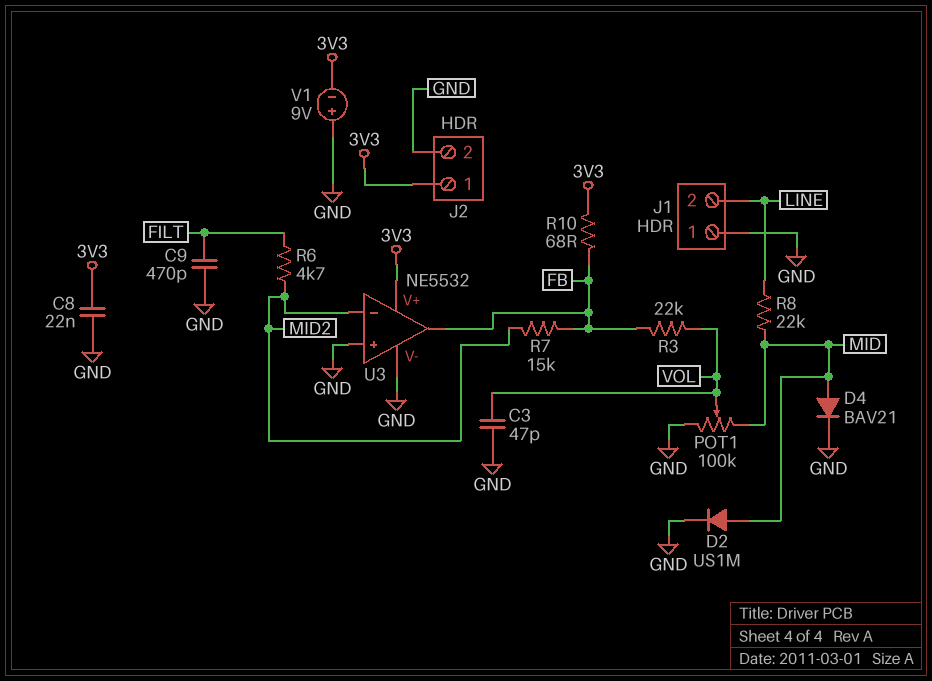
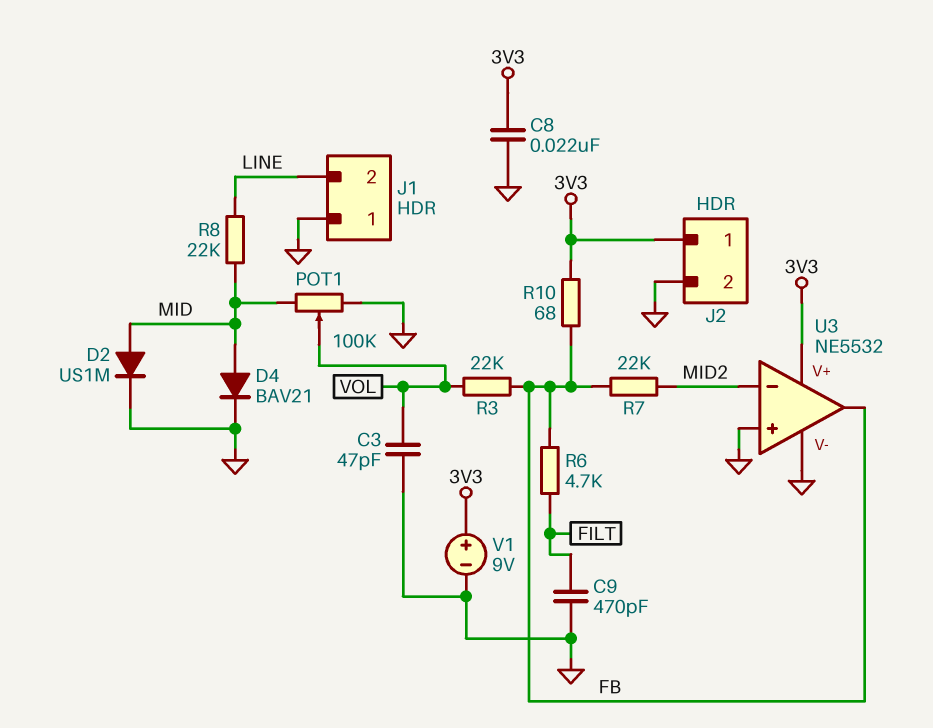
R6: 4.7k (FILT, MID2) -> 4.7k (FB, FILT)
R7: 15k (FB, MID2) -> 22k (FB, MID2)
V1: 9V (plus GND, minus 3V3) -> 9V (plus 3V3, minus GND)

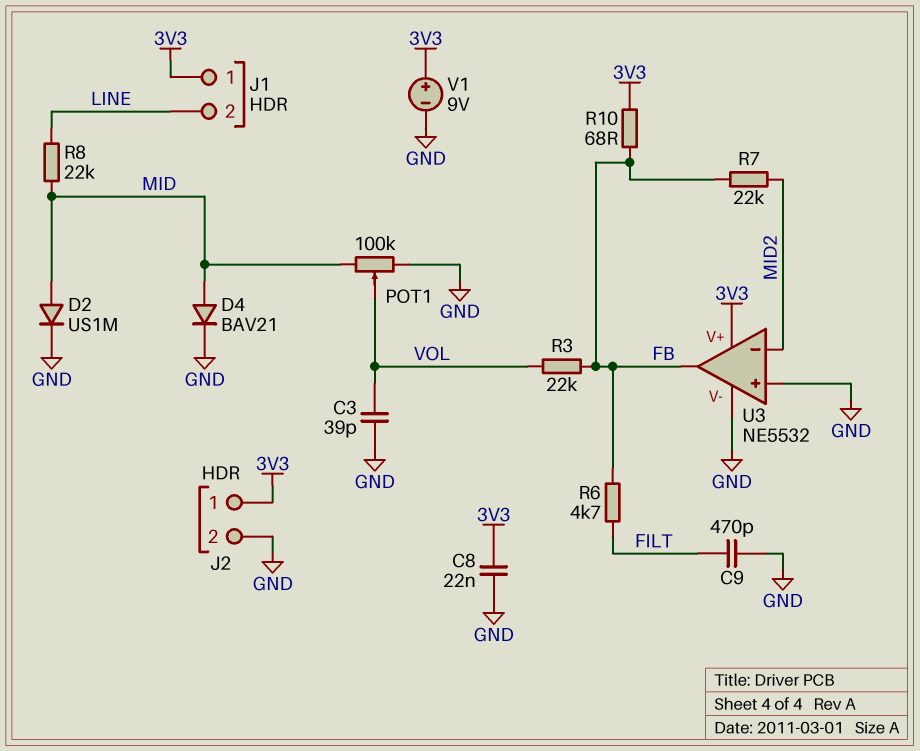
C3: 47pF (GND, VOL) -> 39pF (GND, VOL)
J1 pin 1: GND -> 3V3

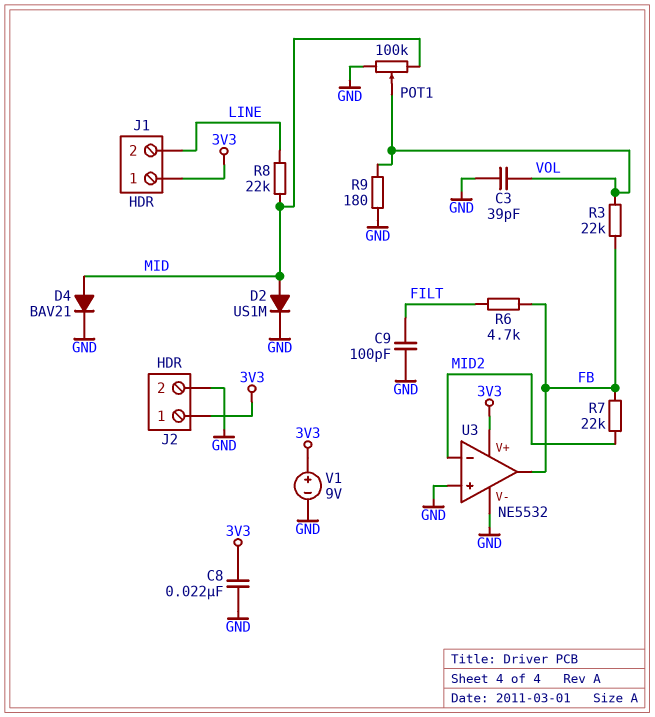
C9: 470pF (FILT, GND) -> 100pF (FILT, GND)
R9: none -> 180 (GND, VOL)
R10: 68 (3V3, FB) -> none

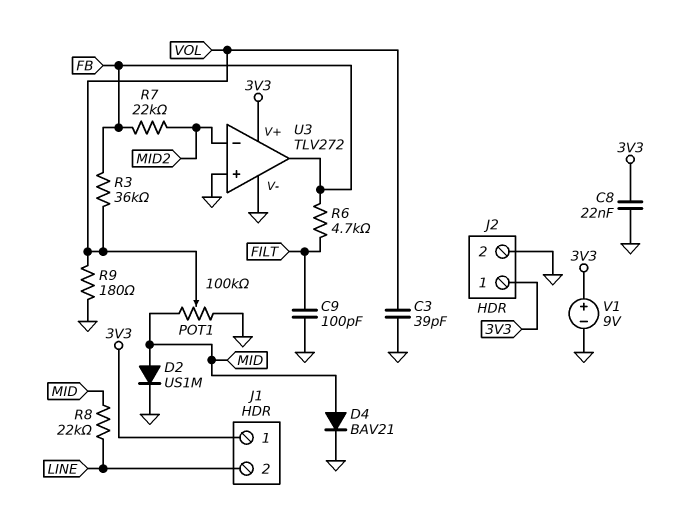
R3: 22k (FB, VOL) -> 36k (FB, VOL)
U3: NE5532 -> TLV272

